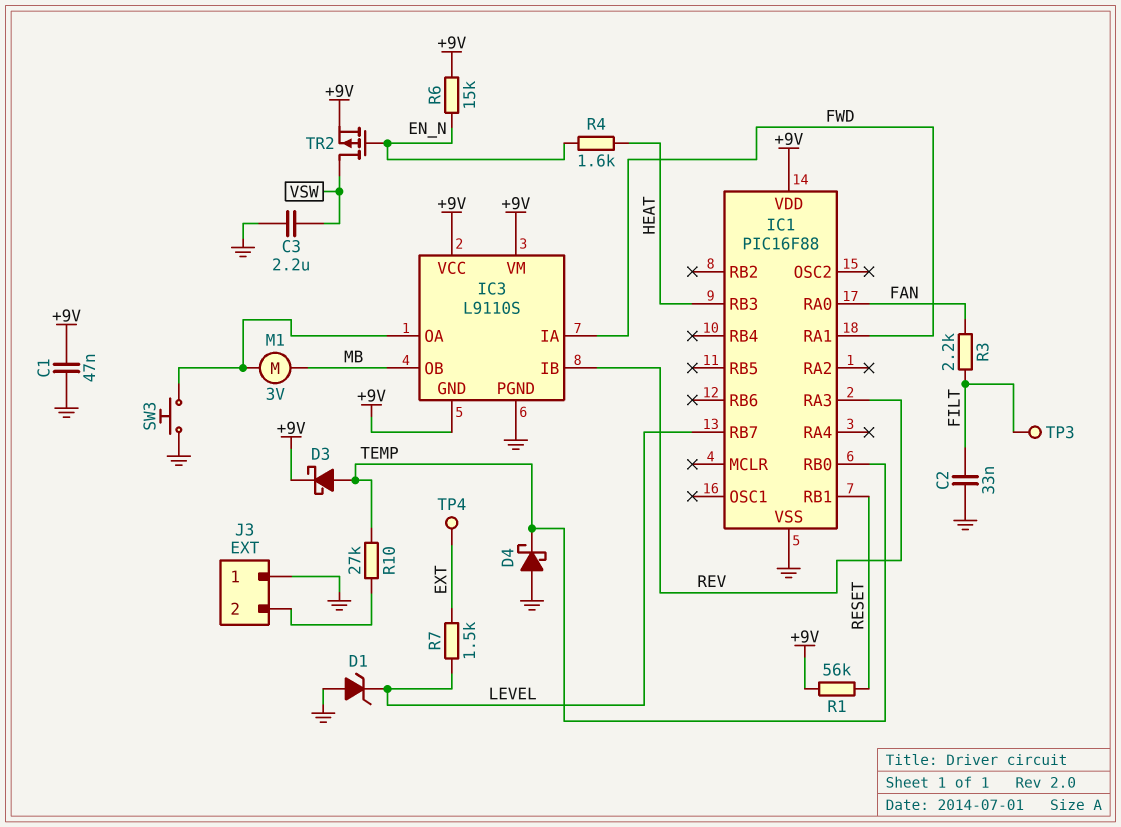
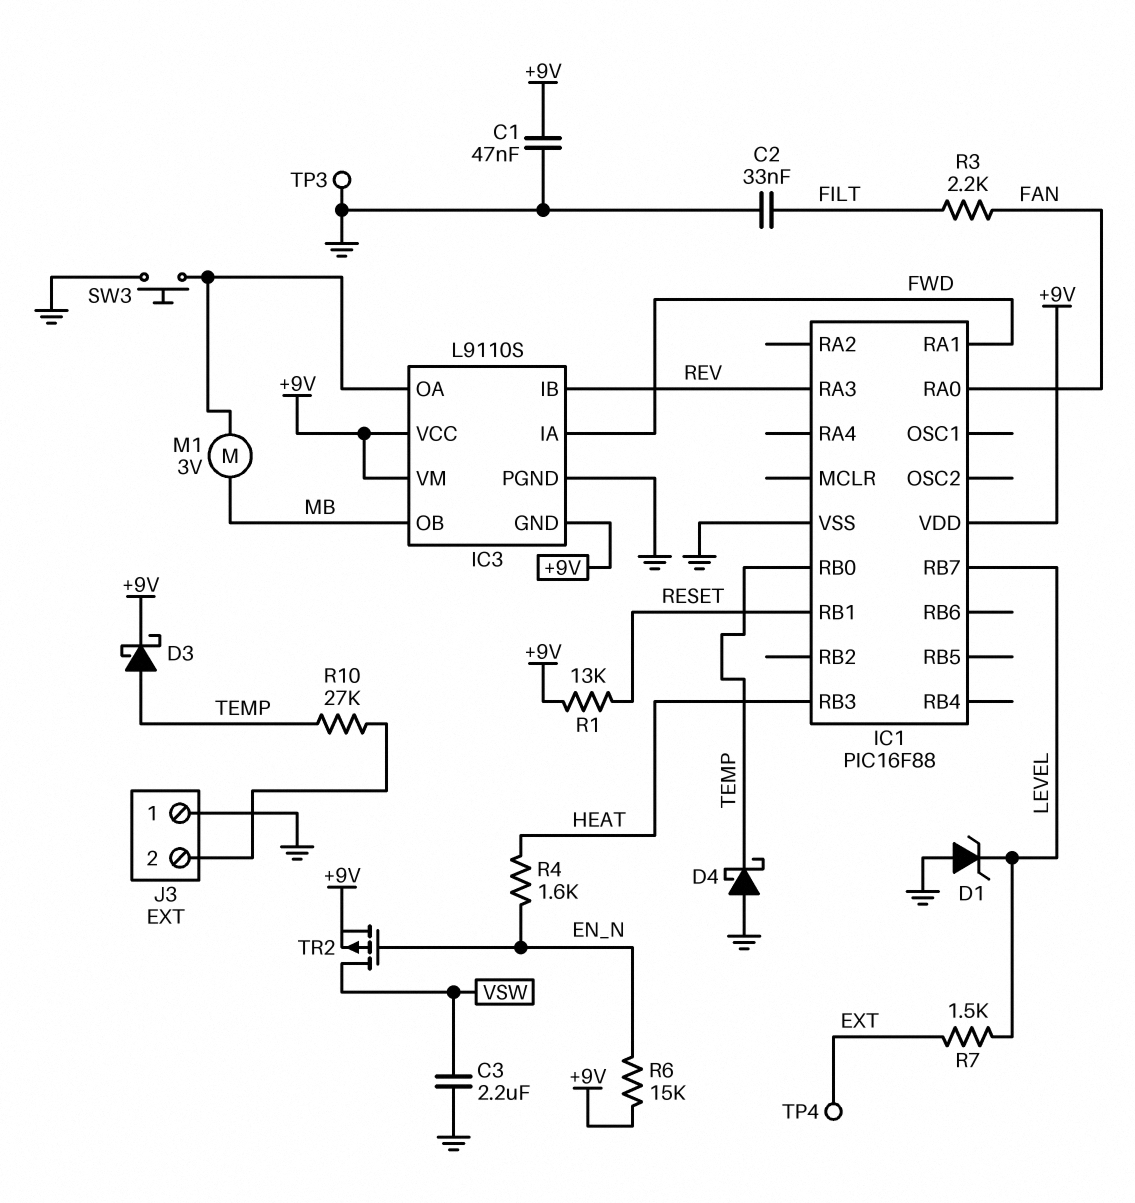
R1: 56k (+9V, RESET) -> 13k (+9V, RESET)
TP3: test point (FILT) -> test point (GND)

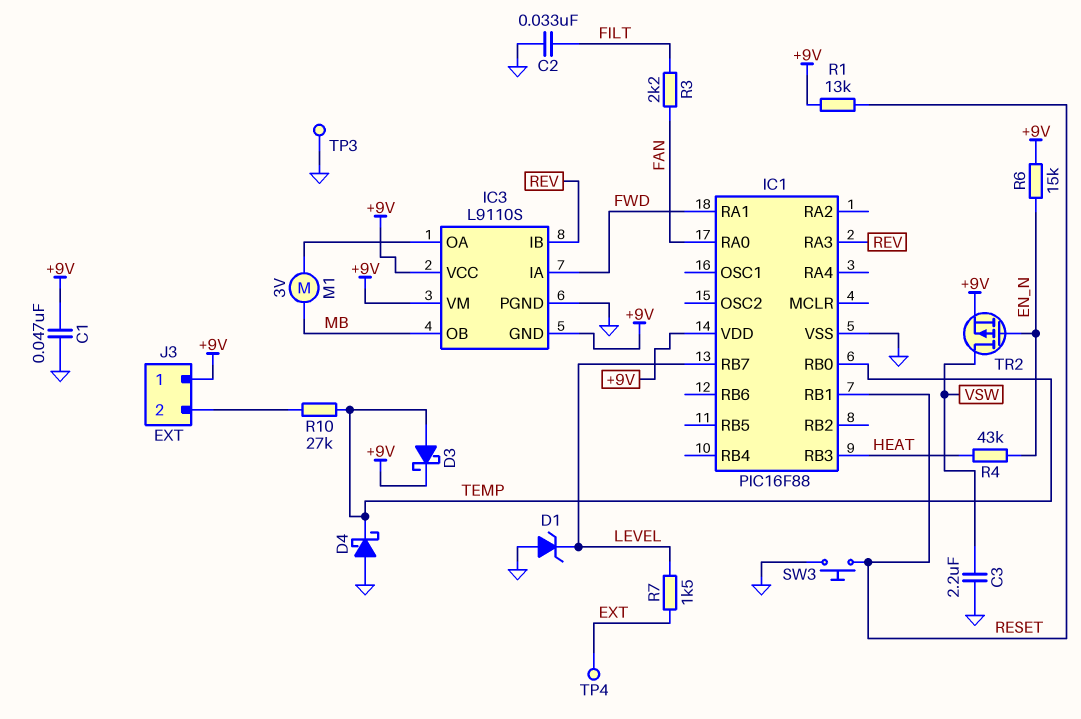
J3 pin 1: GND -> +9V
R4: 1.6k (EN_N, HEAT) -> 43k (EN_N, HEAT)
SW3: button (GND, IC3/OA) -> button (GND, RESET)

